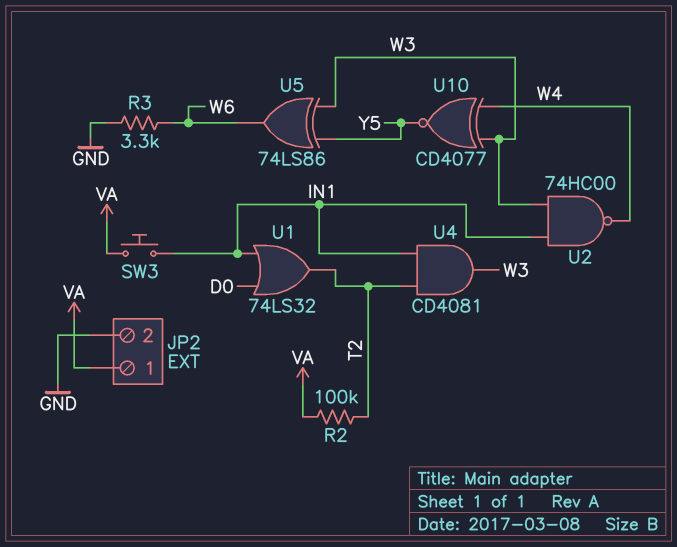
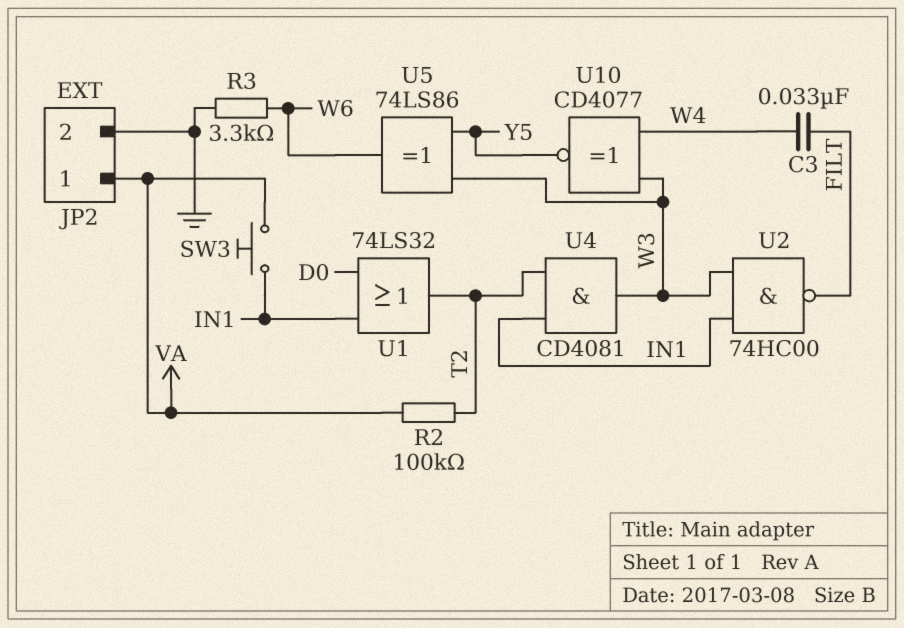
C3: none -> 33nF (FILT, W4)
U2: NAND 74HC00 (in IN1, in W3, out W4) -> NAND 74HC00 (in IN1, in W3, out FILT)

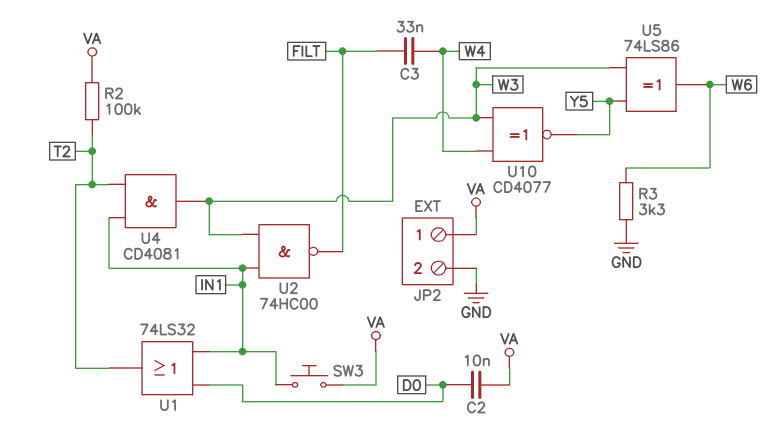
C2: none -> 10nF (D0, VA)

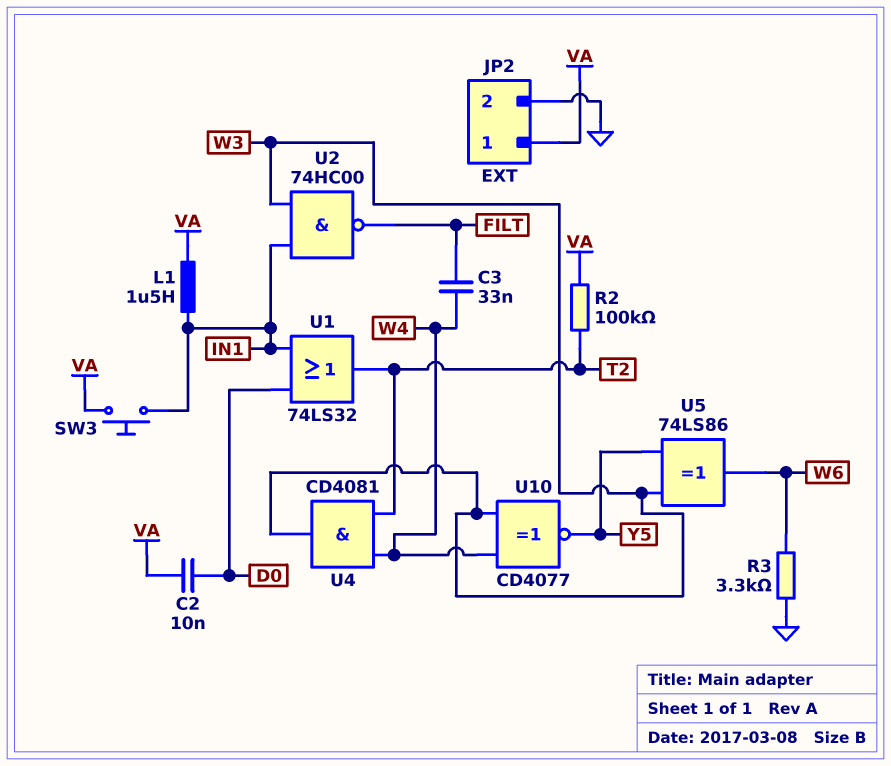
L1: none -> 1.5uH (IN1, VA)
U4: AND CD4081 (in IN1, in T2, out W3) -> AND CD4081 (in T2, in W4, out W3)

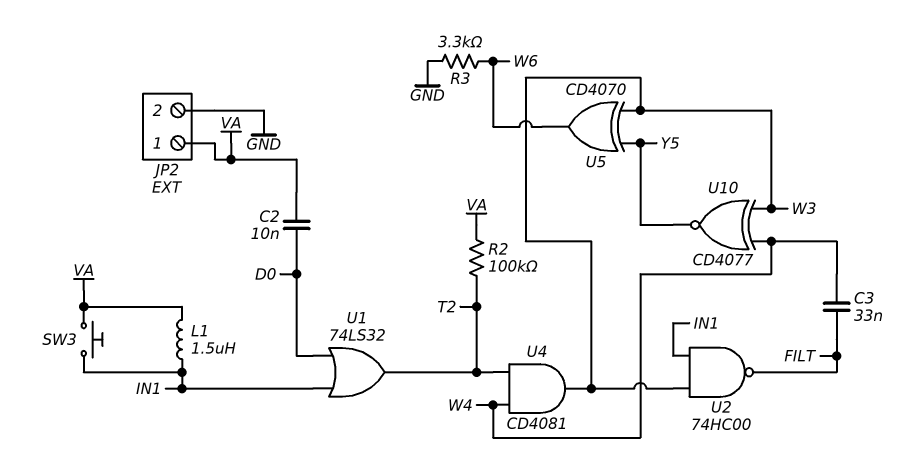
U5: XOR 74LS86 (in W3, in Y5, out W6) -> XOR CD4070 (in W3, in Y5, out W6)

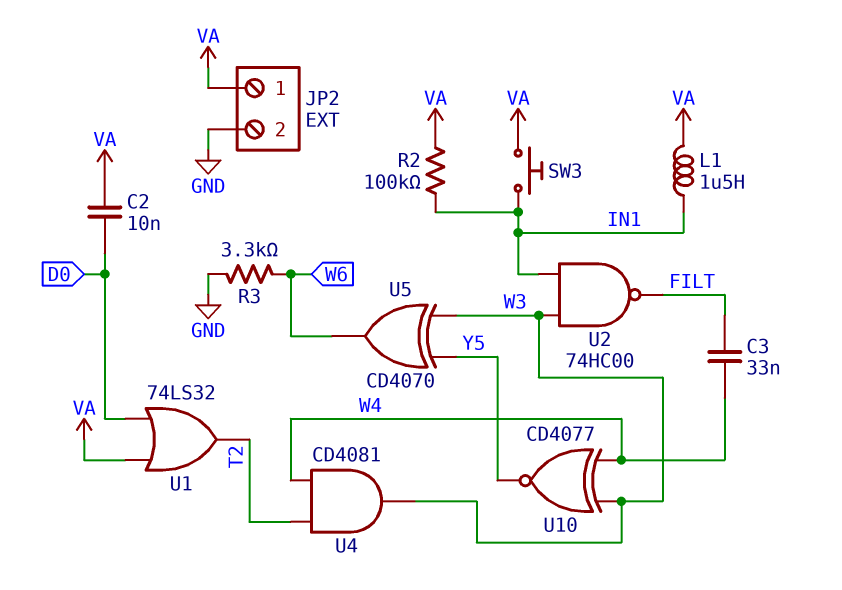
R2: 100k (T2, VA) -> 100k (IN1, VA)
U1: OR 74LS32 (in D0, in IN1, out T2) -> OR 74LS32 (in D0, in VA, out T2)

